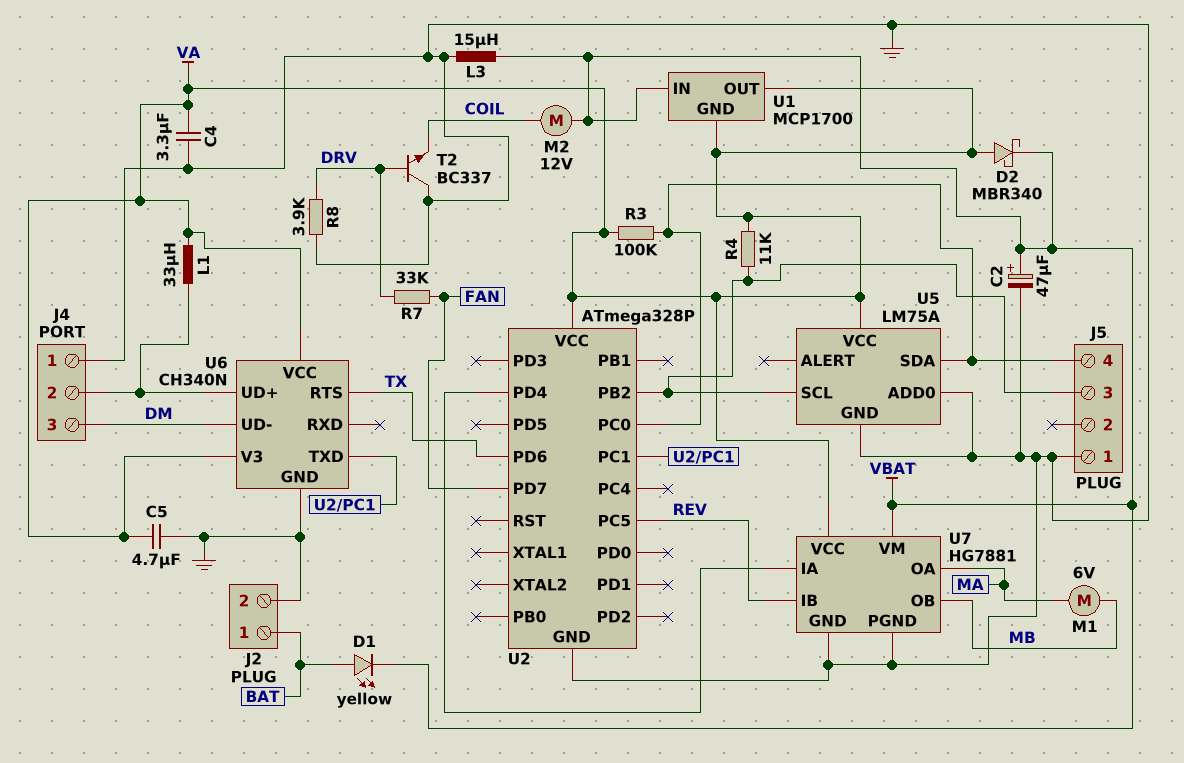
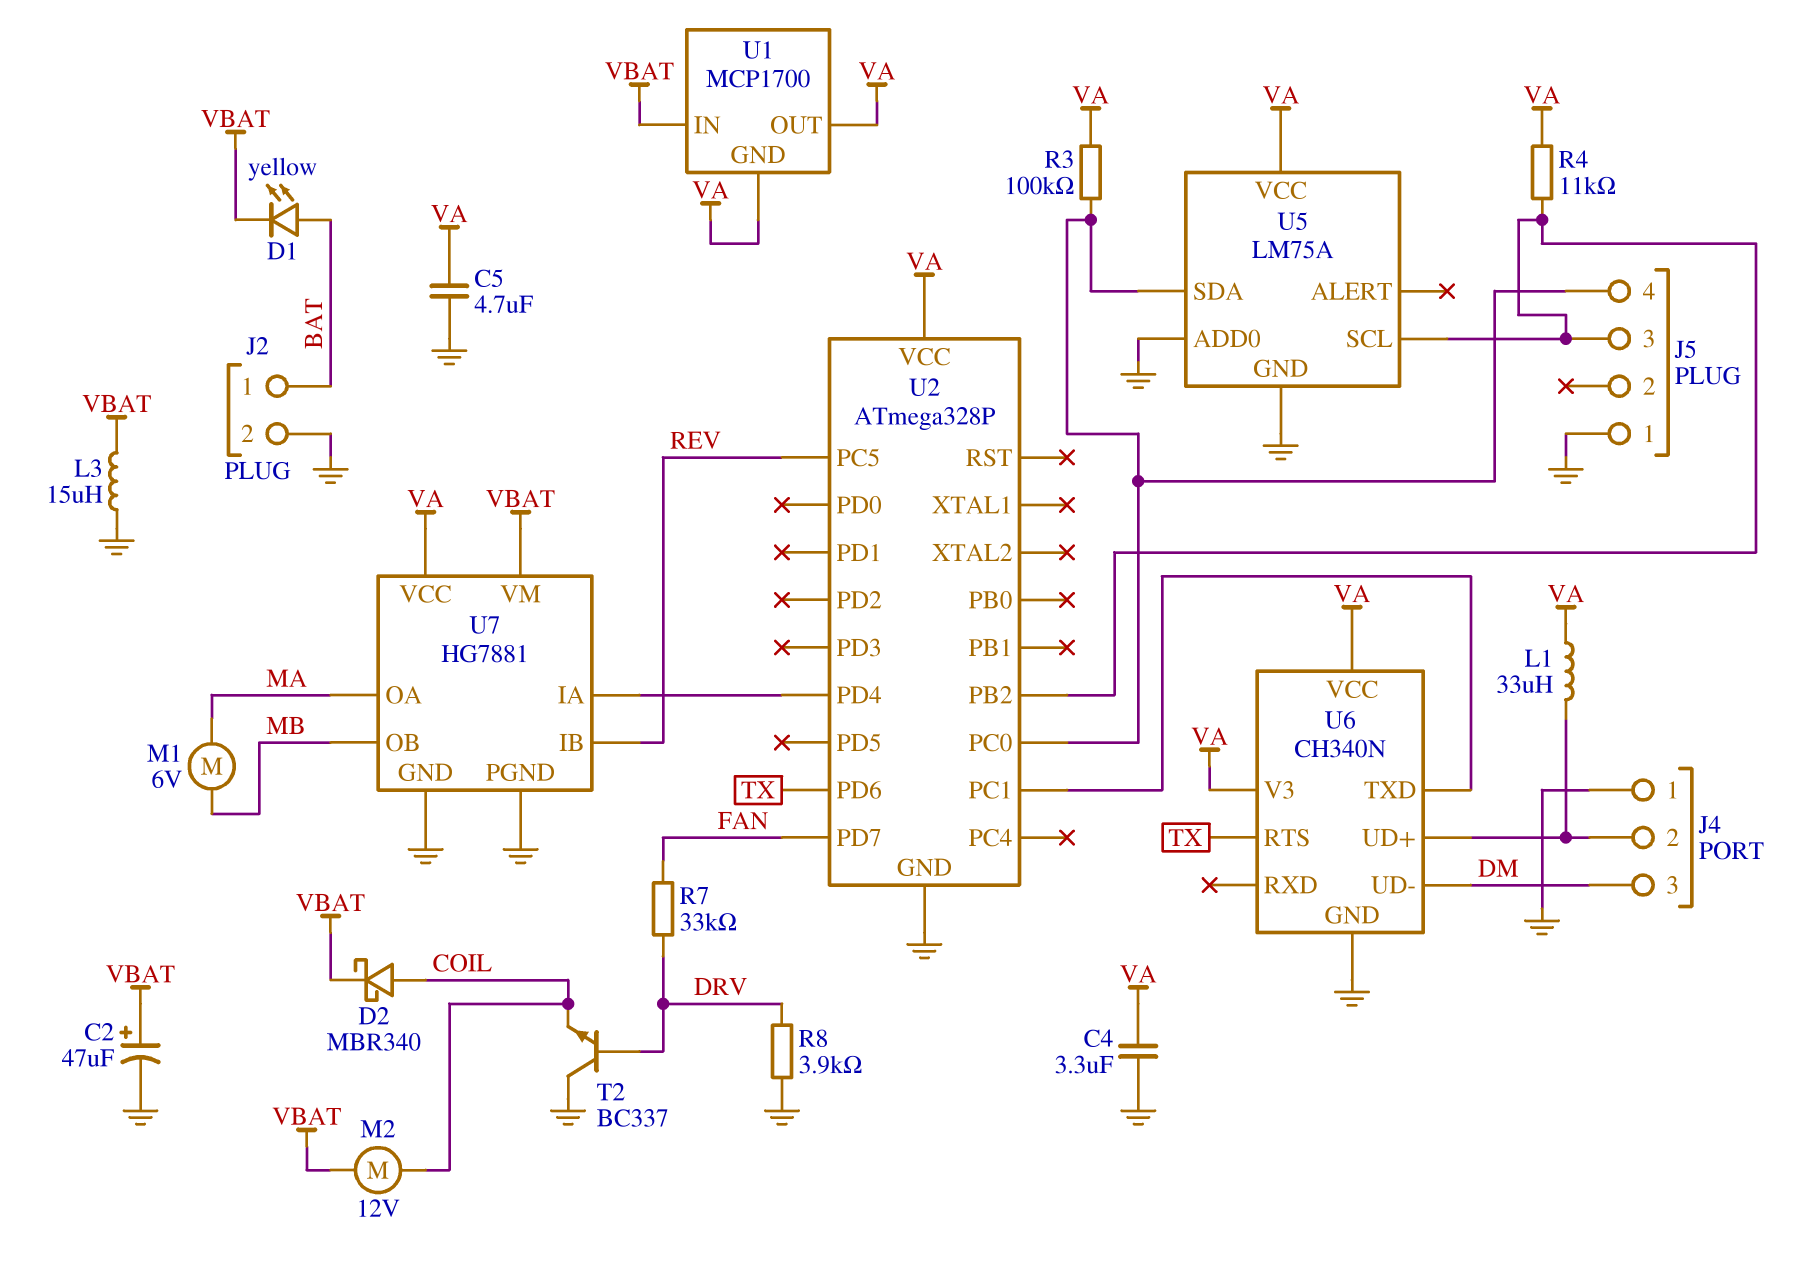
D2: schottky MBR340 (A VA, K VBAT) -> schottky MBR340 (A COIL, K VBAT)

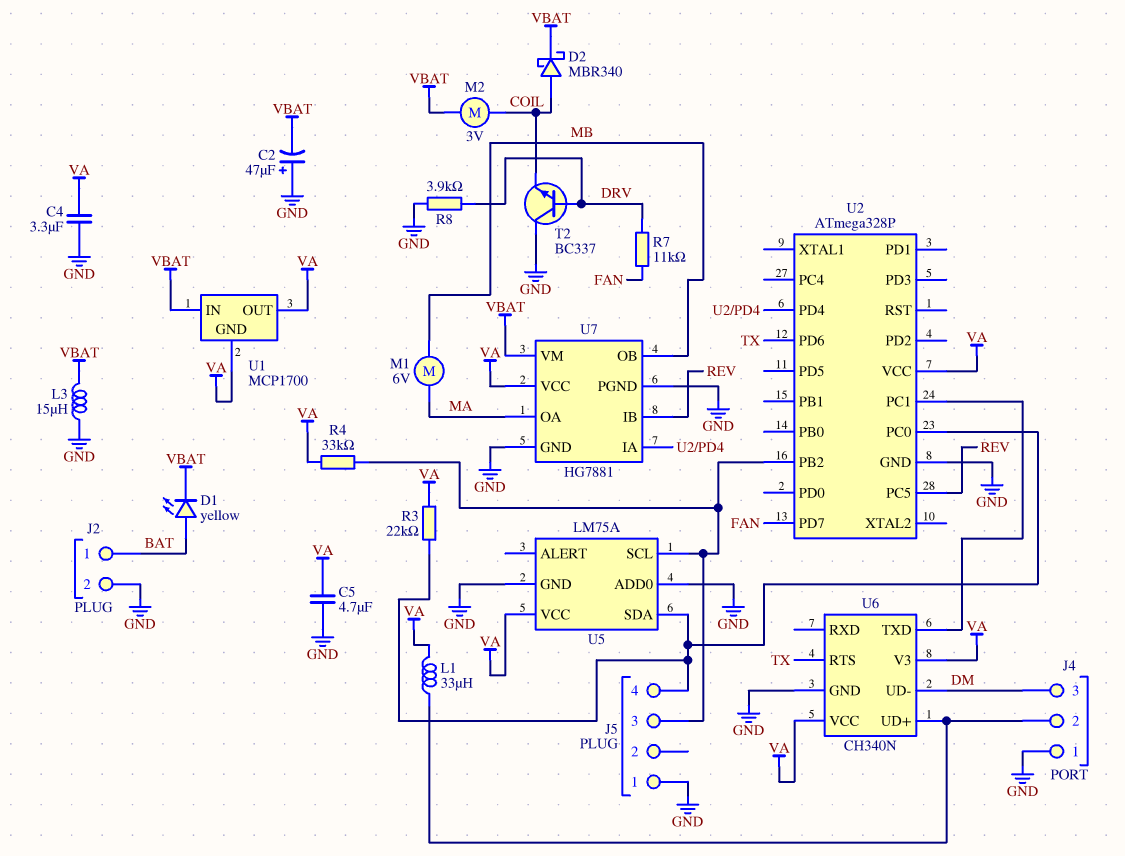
C2: 47uF (plus VBAT, minus GND) -> 47uF (plus GND, minus VBAT)
M2: motor 12V (COIL, VBAT) -> motor 3V (COIL, VBAT)
R3: 100k (J5/4, VA) -> 22k (J5/4, VA)
R4: 11k (J5/3, VA) -> 33k (J5/3, VA)
R7: 33k (DRV, FAN) -> 11k (DRV, FAN)

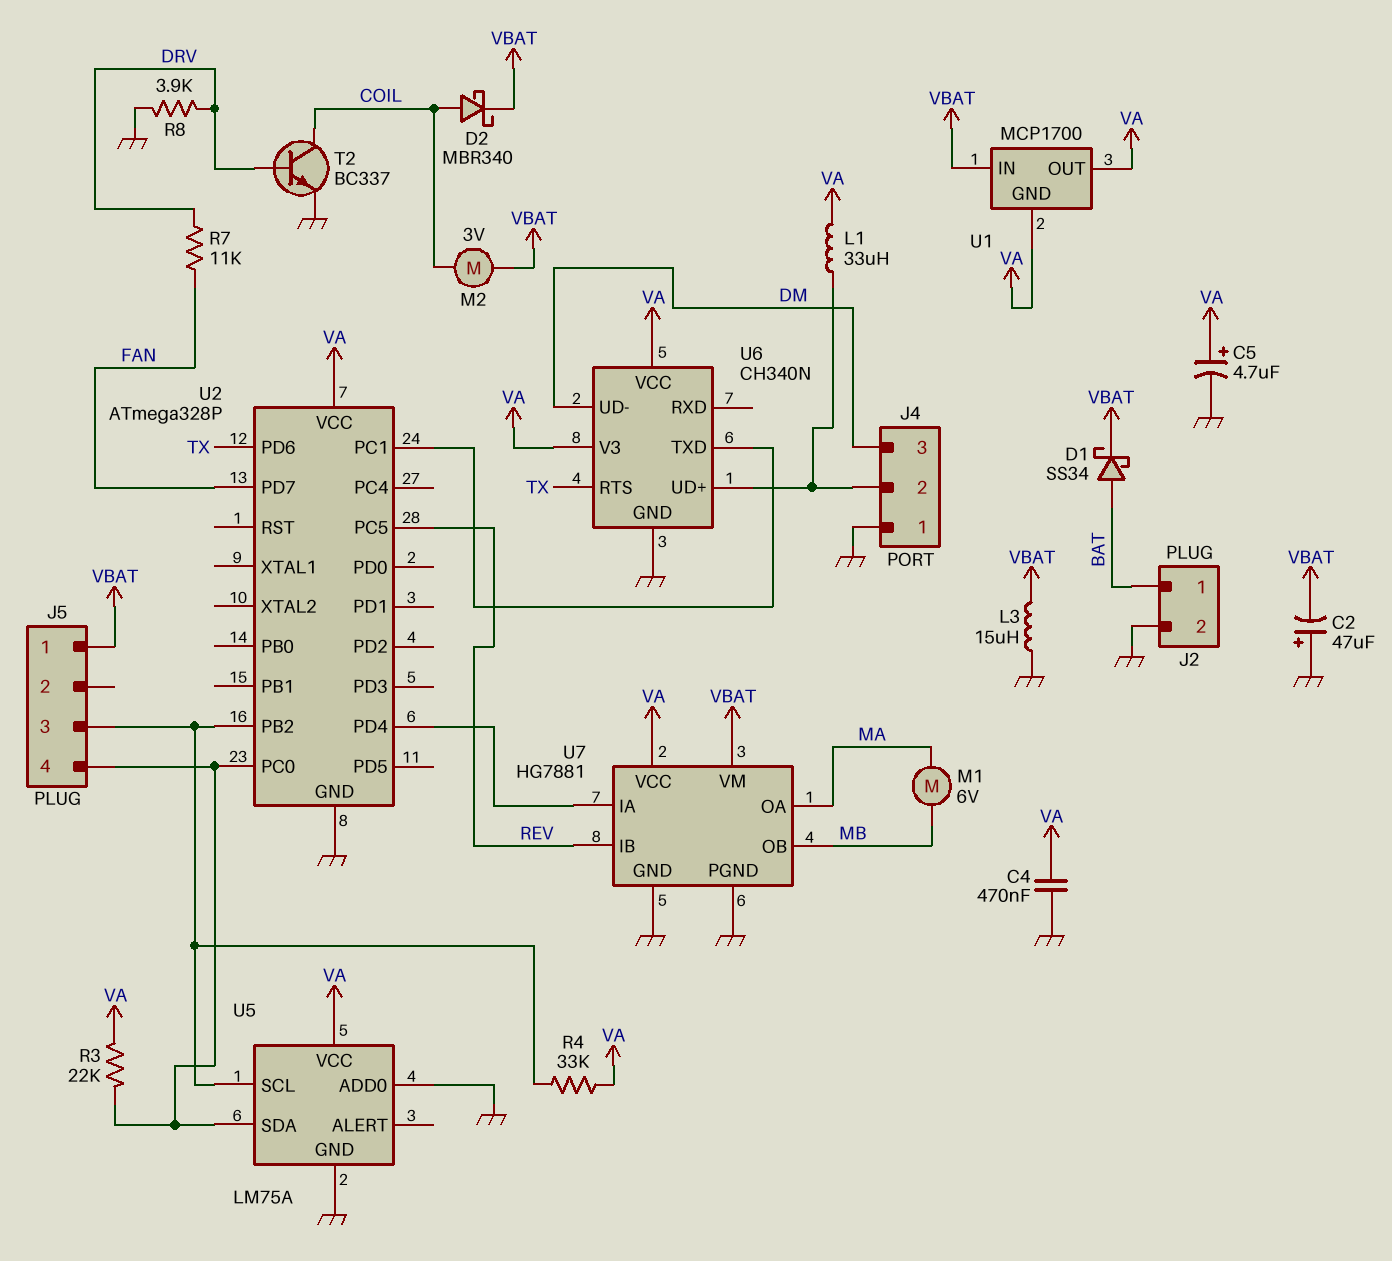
C4: 3.3uF (GND, VA) -> 470nF (GND, VA)
C5: 4.7uF (GND, VA) -> 4.7uF (plus VA, minus GND)
D1: LED yellow (A BAT, K VBAT) -> schottky SS34 (A BAT, K VBAT)
J5 pin 1: GND -> VBAT
T2: NPN BC337 (B DRV, C GND, E COIL) -> NPN BC337 (B DRV, C COIL, E GND)

